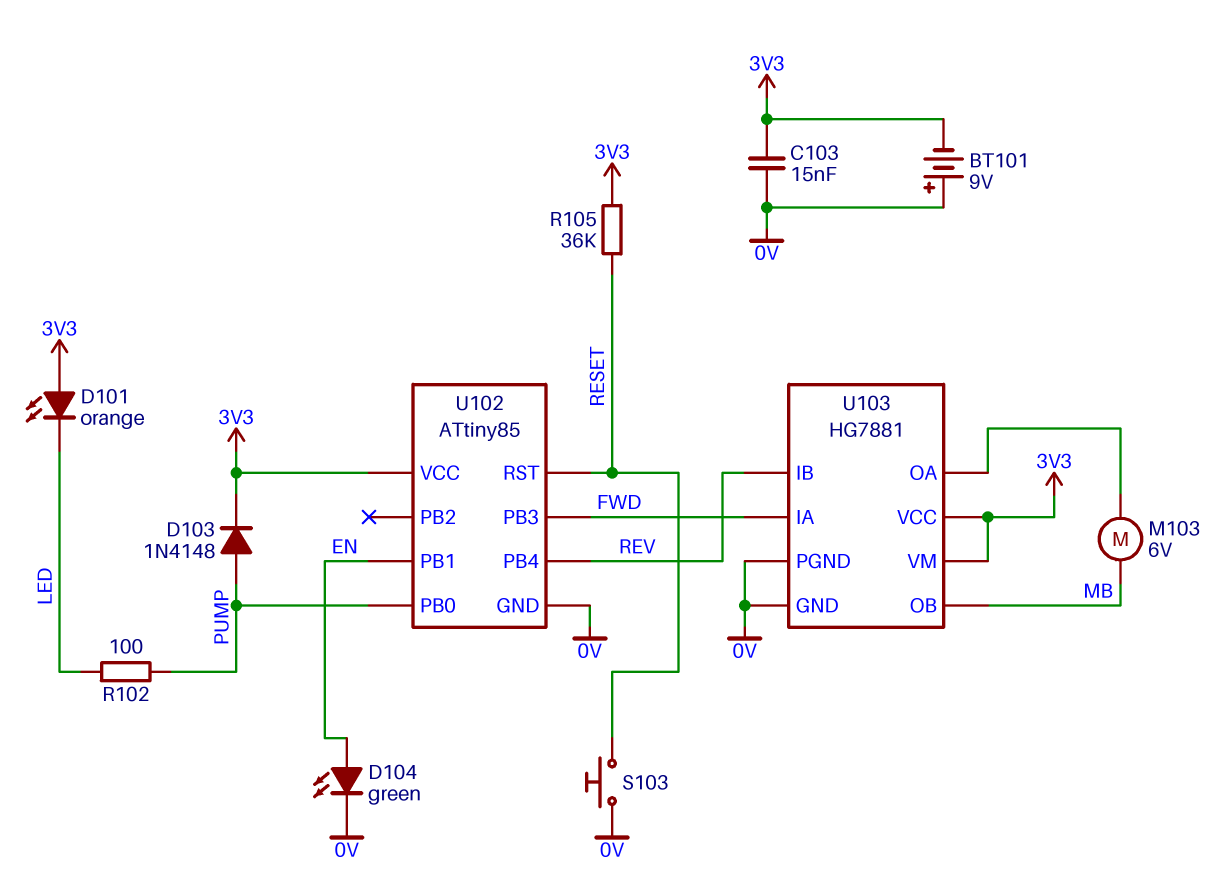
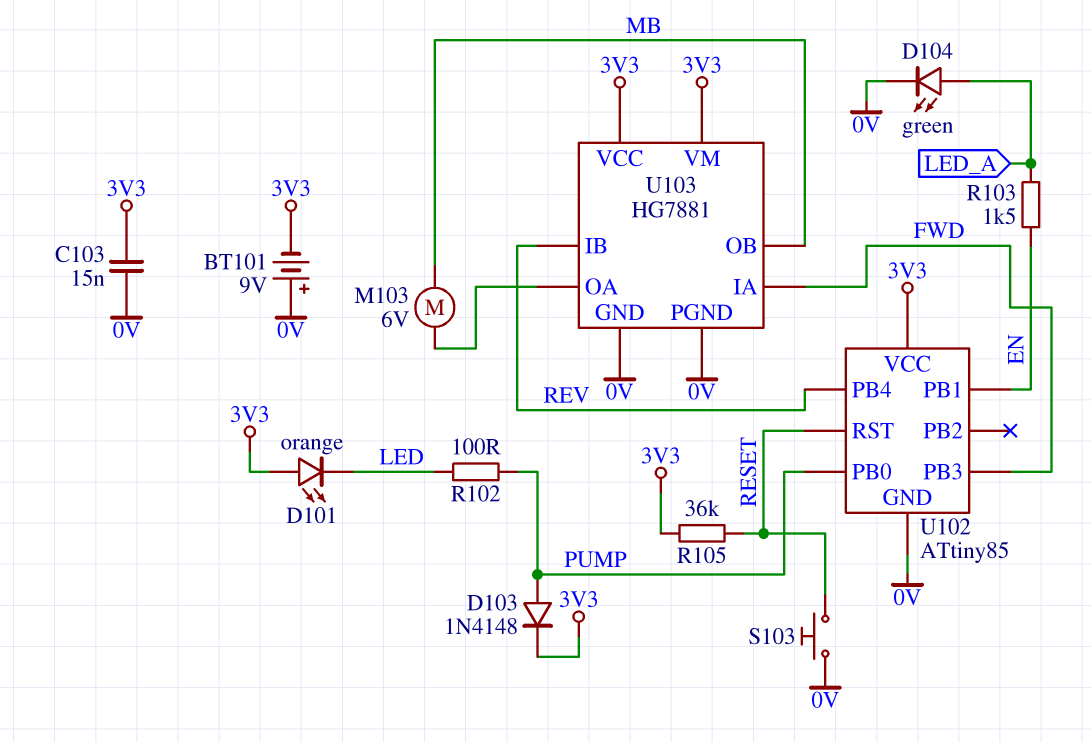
D104: LED green (A EN, K 0V) -> LED green (A LED_A, K 0V)
R103: none -> 1.5k (EN, LED_A)

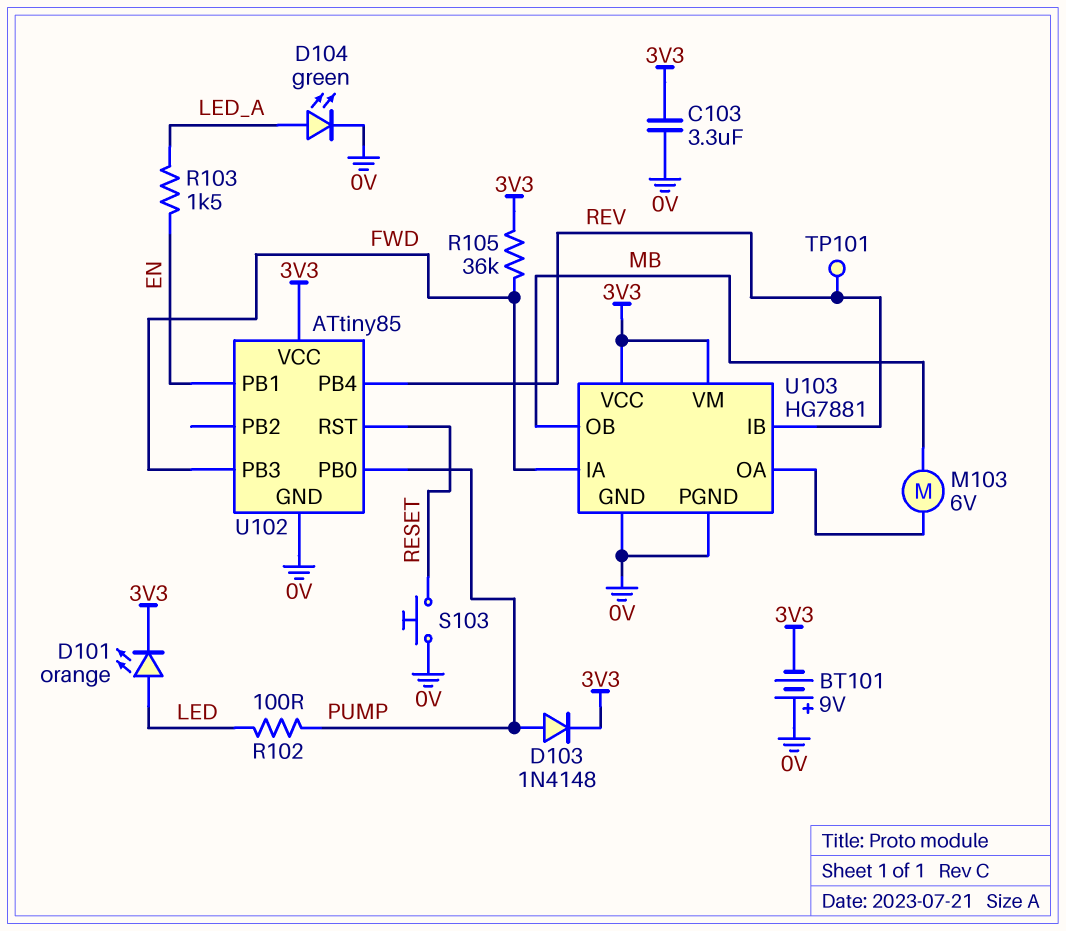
C103: 15nF (0V, 3V3) -> 3.3uF (0V, 3V3)
D101: LED orange (A 3V3, K LED) -> LED orange (A LED, K 3V3)
R105: 36k (3V3, RESET) -> 36k (3V3, FWD)
TP101: none -> test point (REV)

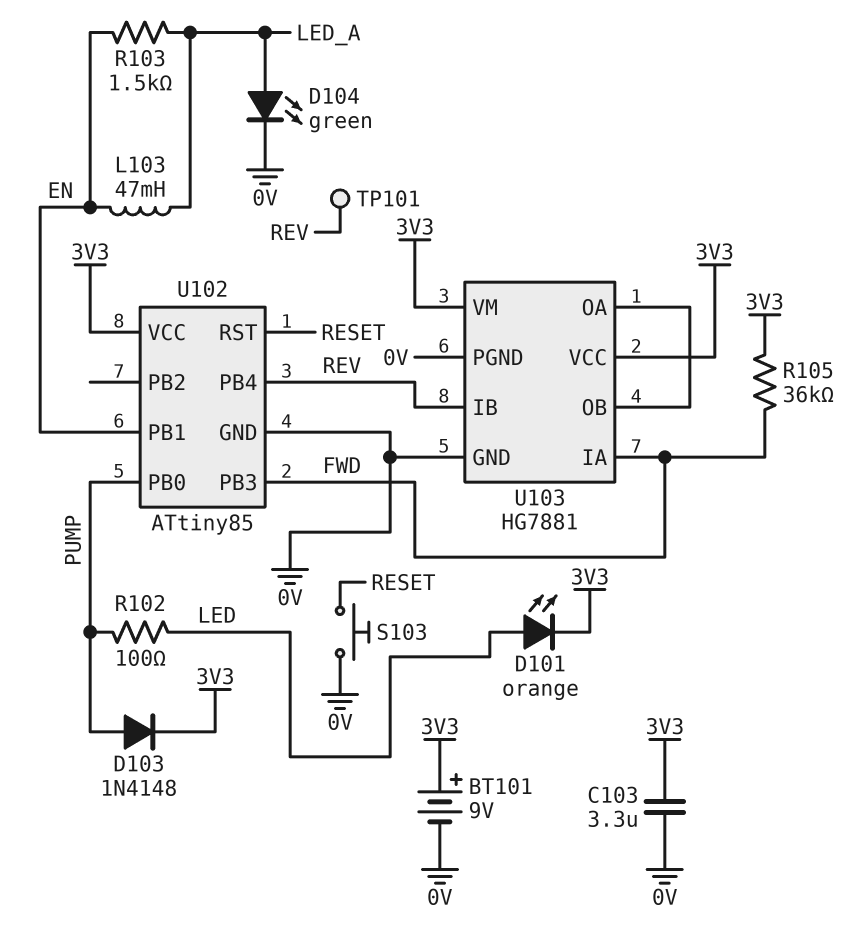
BT101: 9V (plus 0V, minus 3V3) -> 9V (plus 3V3, minus 0V)
L103: none -> 47mH (EN, LED_A)
M103: motor 6V (MB, U103/OA) -> none
U103 pin OB: MB -> U103/OA

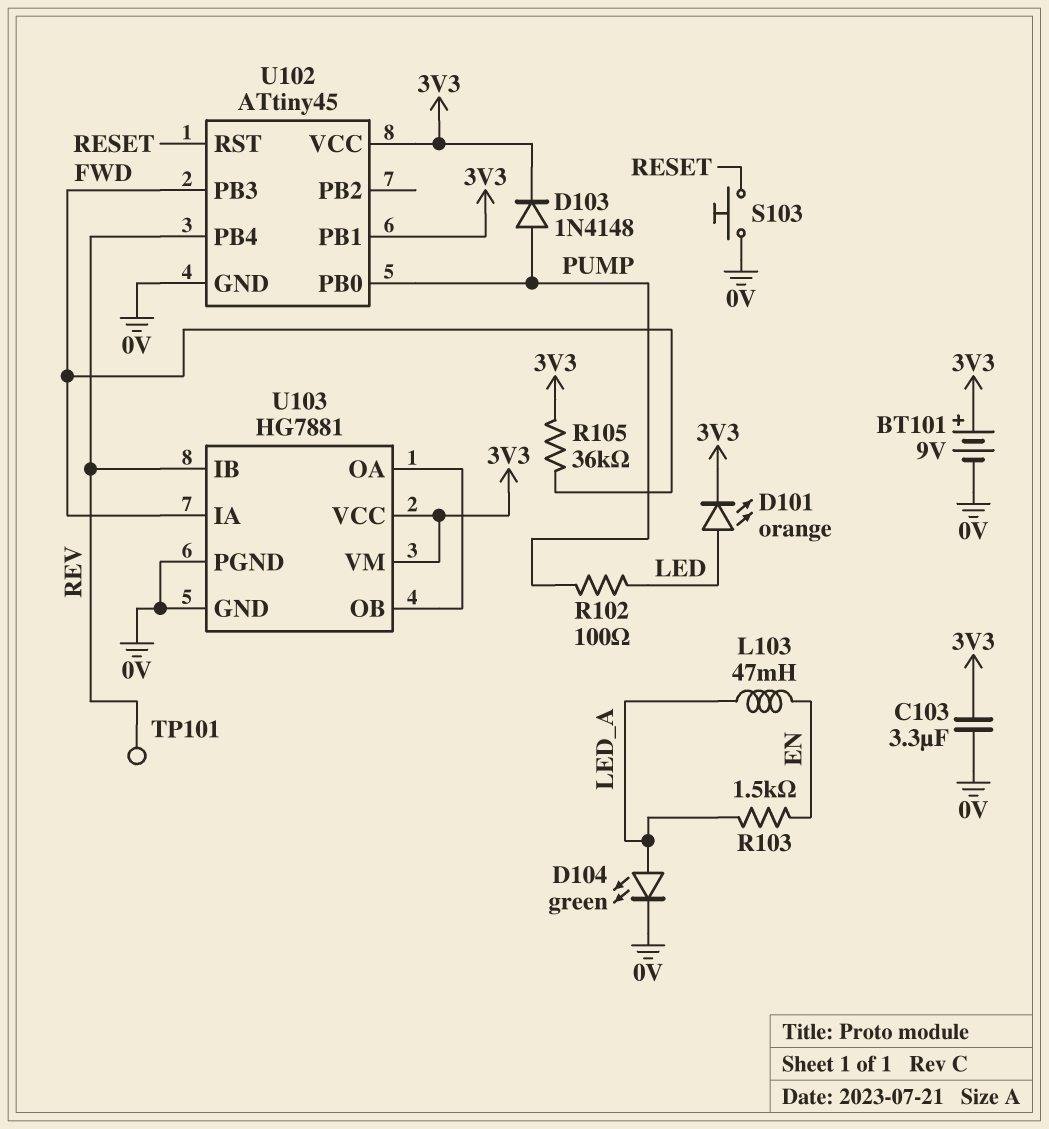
U102: ATtiny85 -> ATtiny45
U102 pin PB1: EN -> 3V3

